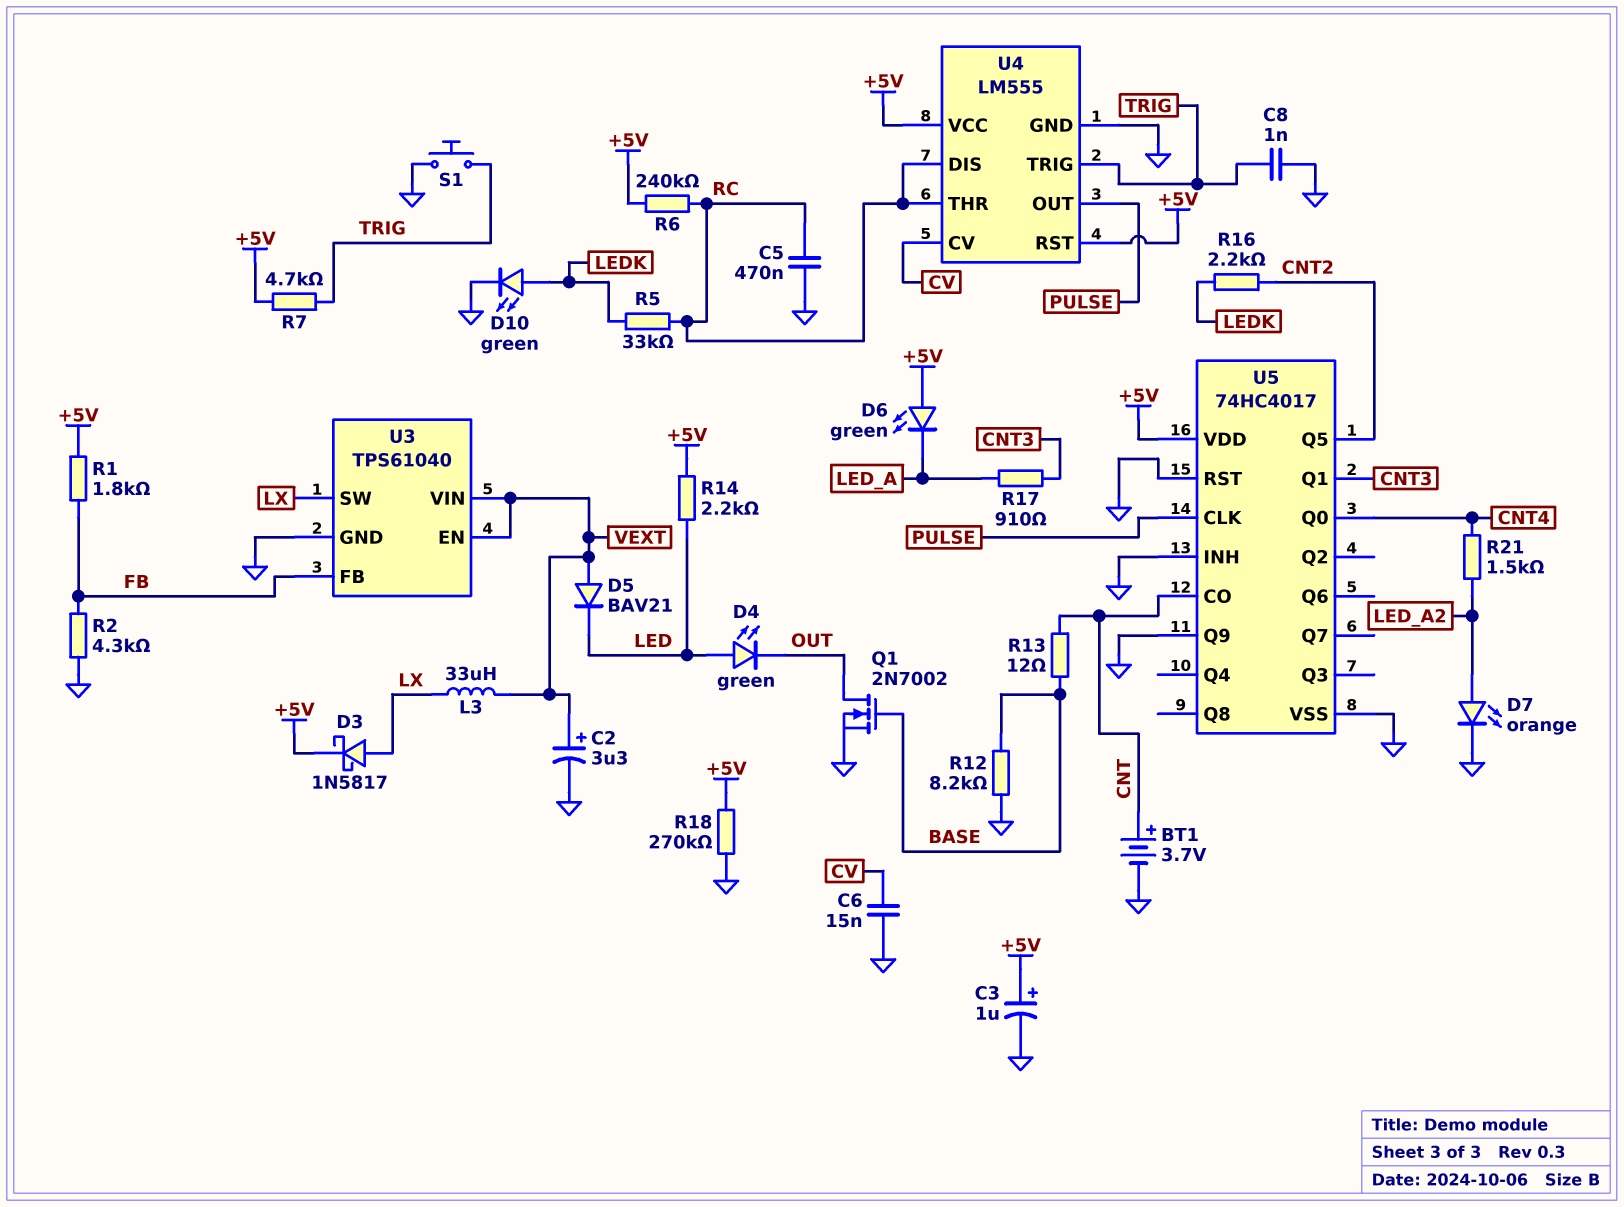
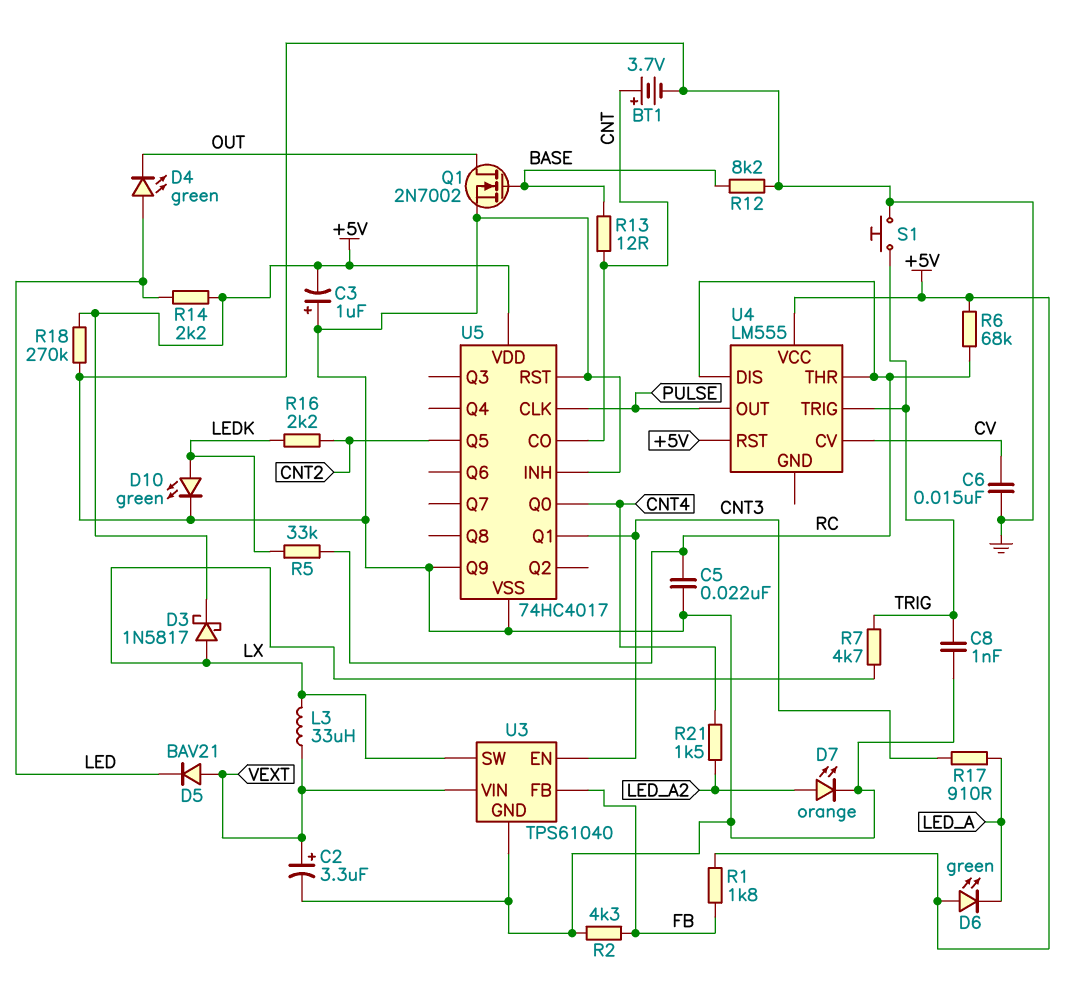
C3: 1uF (plus +5V, minus GND) -> 1uF (plus GND, minus +5V)
C5: 470nF (GND, RC) -> 22nF (GND, RC)
R6: 240k (+5V, RC) -> 68k (+5V, RC)
R7: 4.7k (+5V, TRIG) -> 4.7k (LX, TRIG)
U3 pin EN: VEXT -> CNT3
U4 pin GND: GND -> none

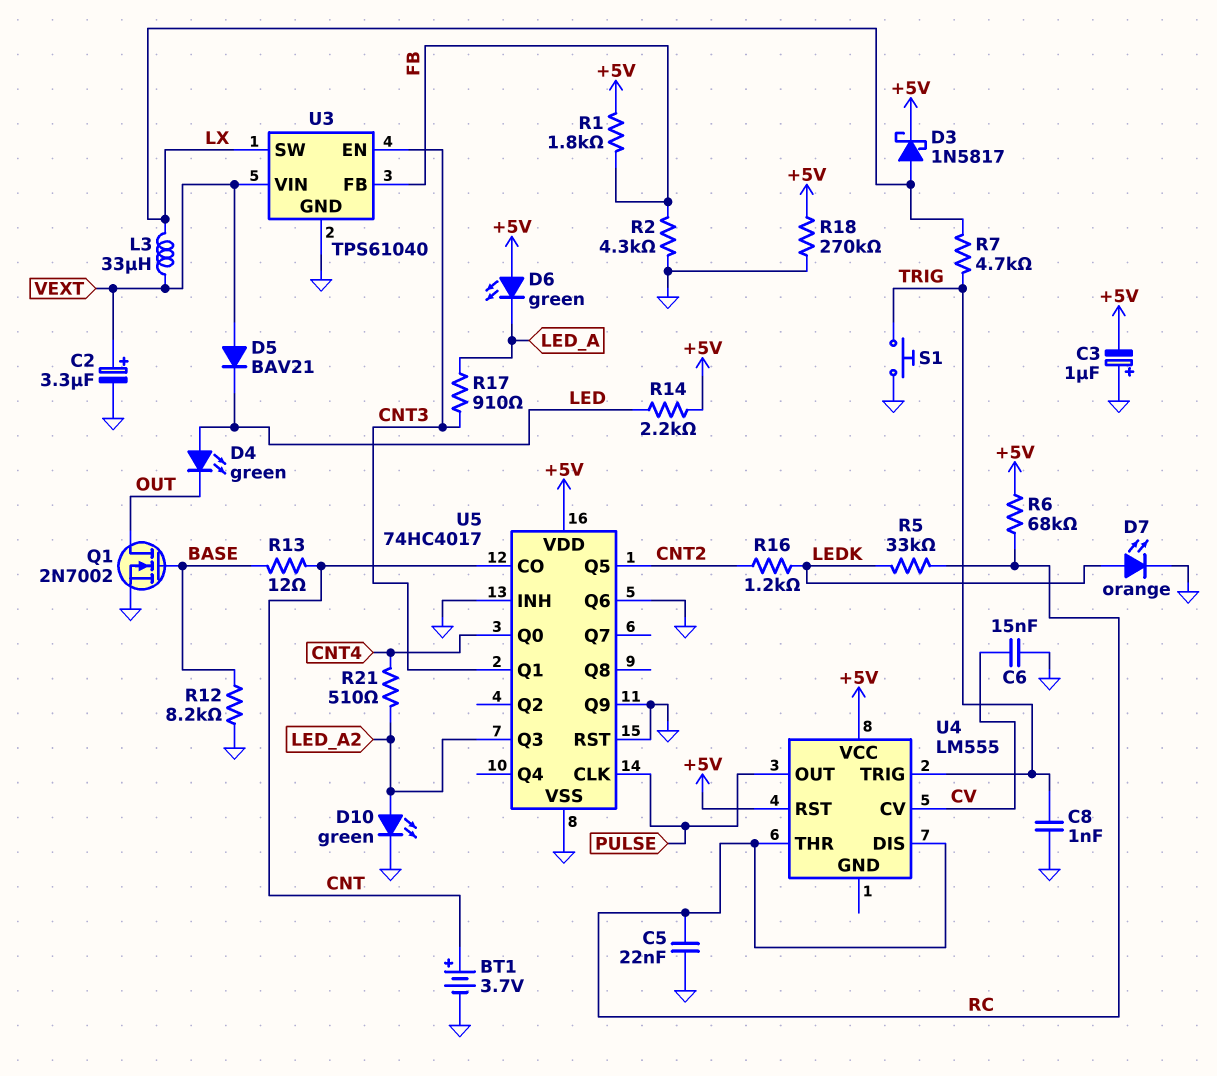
D7: LED orange (A LED_A2, K GND) -> LED orange (A LEDK, K GND)
D10: LED green (A LEDK, K GND) -> LED green (A LED_A2, K GND)
R16: 2.2k (CNT2, LEDK) -> 1.2k (CNT2, LEDK)
R21: 1.5k (CNT4, LED_A2) -> 510 (CNT4, LED_A2)
U5 pin Q3: none -> LED_A2
U5 pin Q6: none -> GND

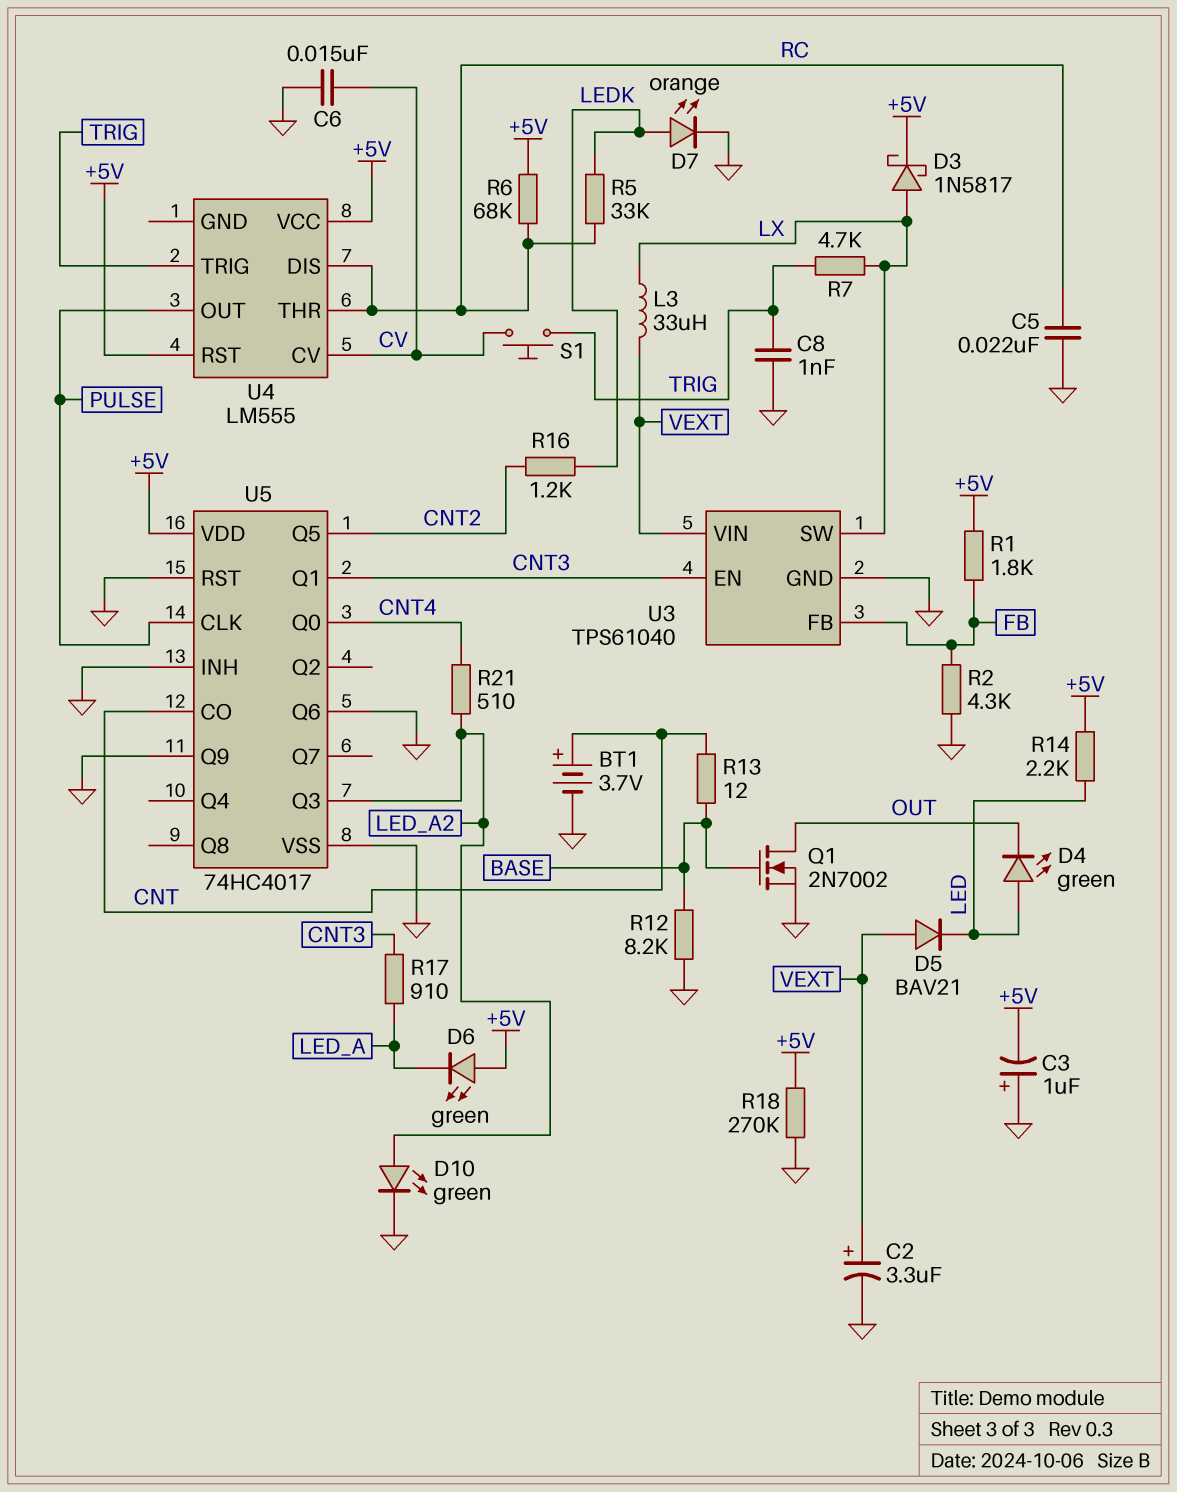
S1: button (GND, TRIG) -> button (CV, TRIG)

